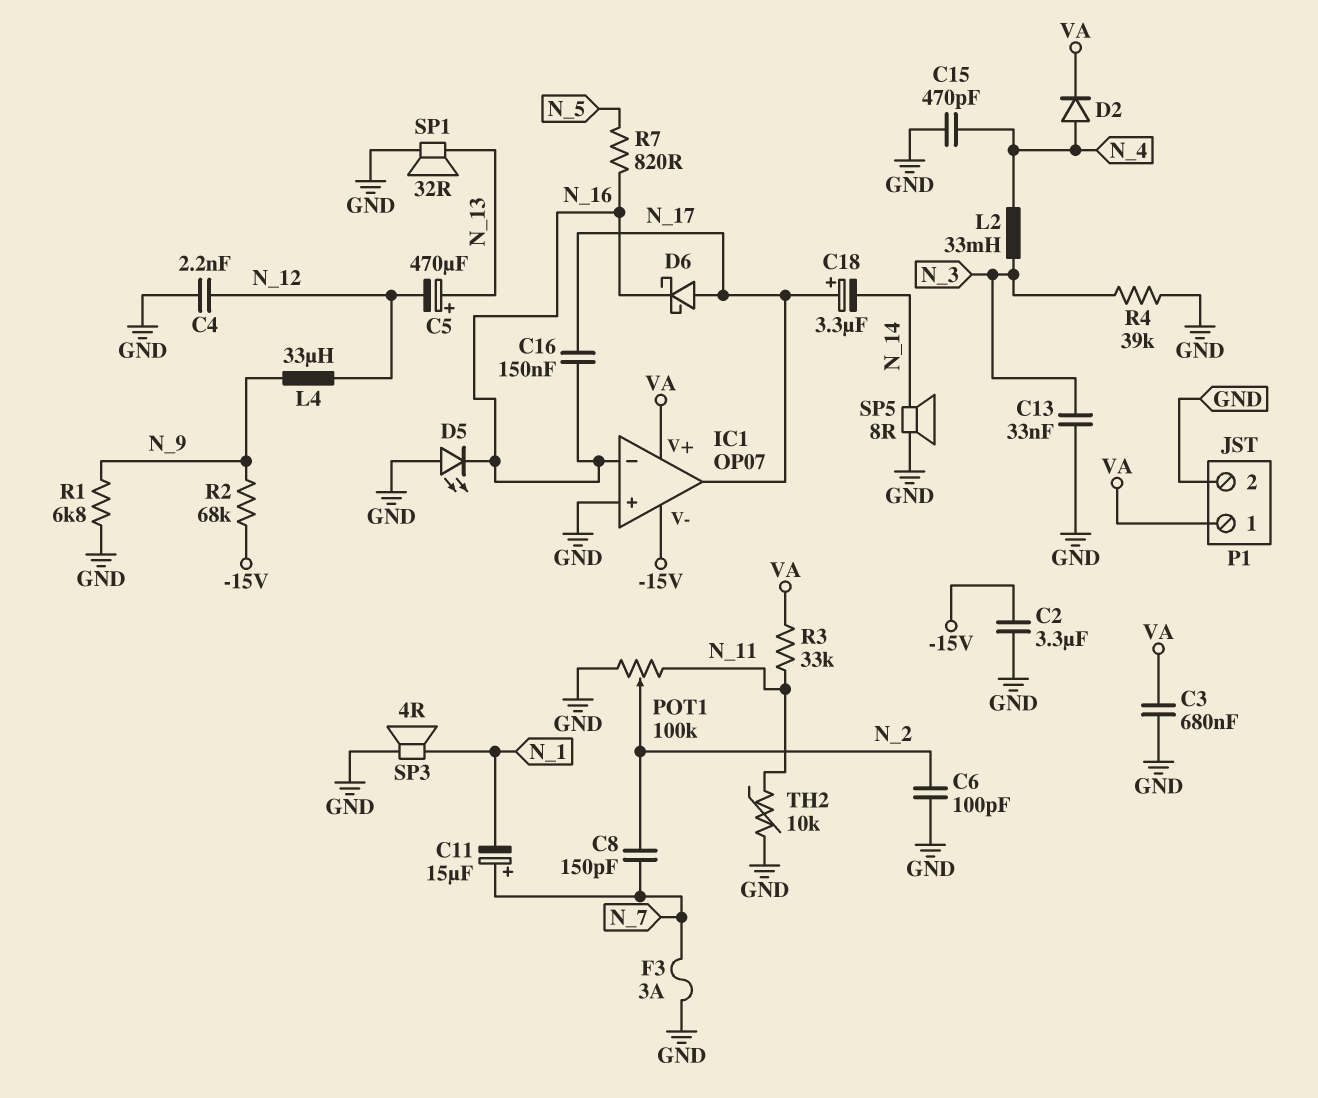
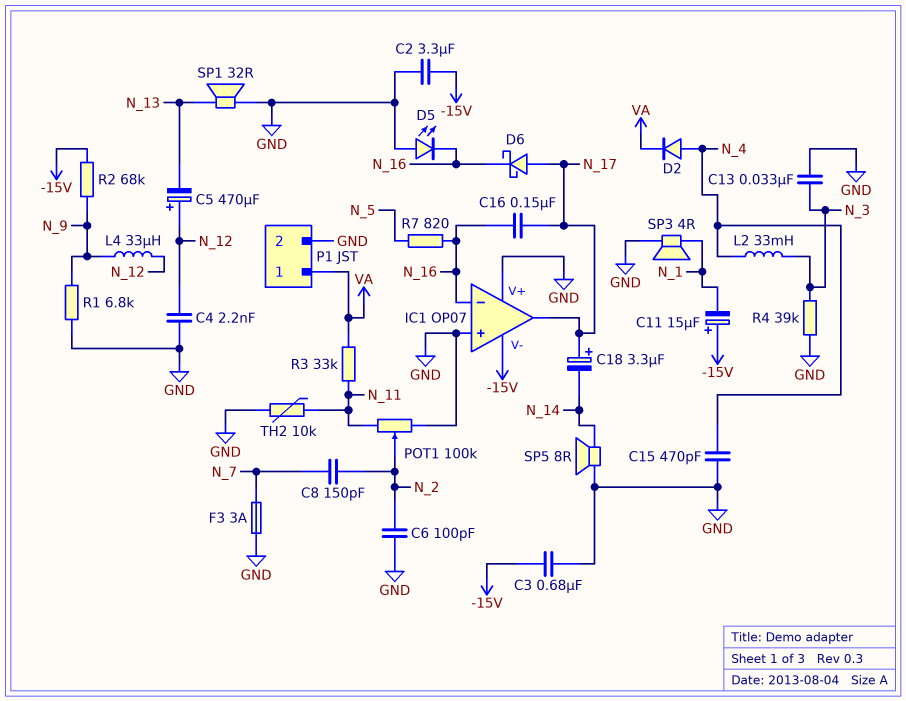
C3: 680nF (GND, VA) -> 680nF (-15V, GND)
C5: 470uF (plus N_13, minus N_12) -> 470uF (plus N_12, minus N_13)
C11: 15uF (plus N_7, minus N_1) -> 15uF (plus -15V, minus N_1)
IC1 pin V+: VA -> GND

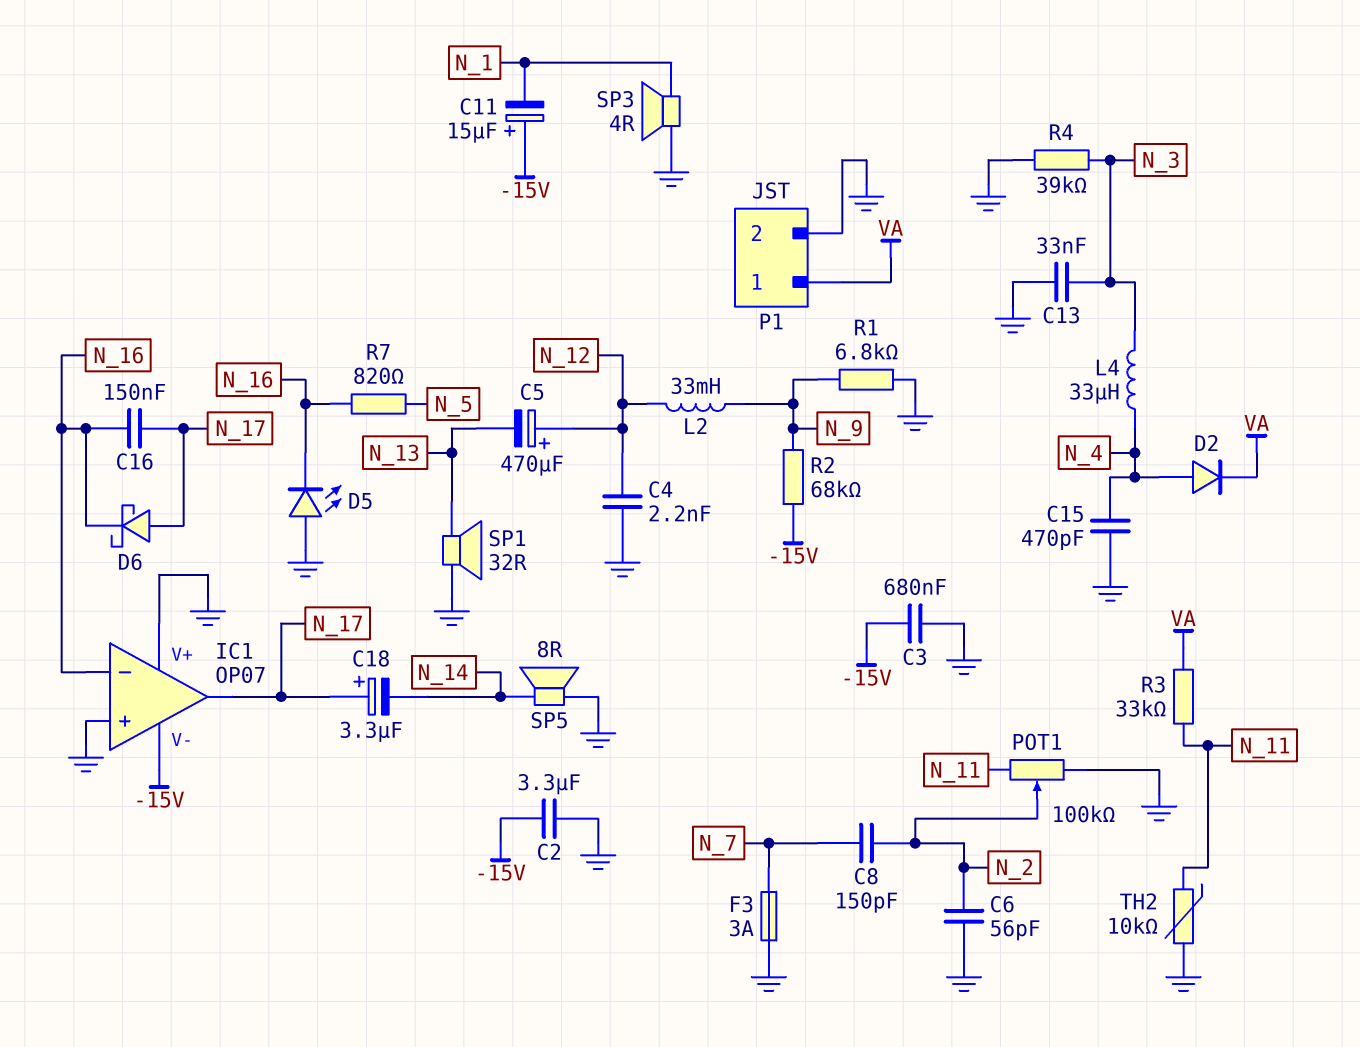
C6: 100pF (GND, N_2) -> 56pF (GND, N_2)
L2: 33mH (N_3, N_4) -> 33mH (N_9, N_12)
L4: 33uH (N_9, N_12) -> 33uH (N_3, N_4)

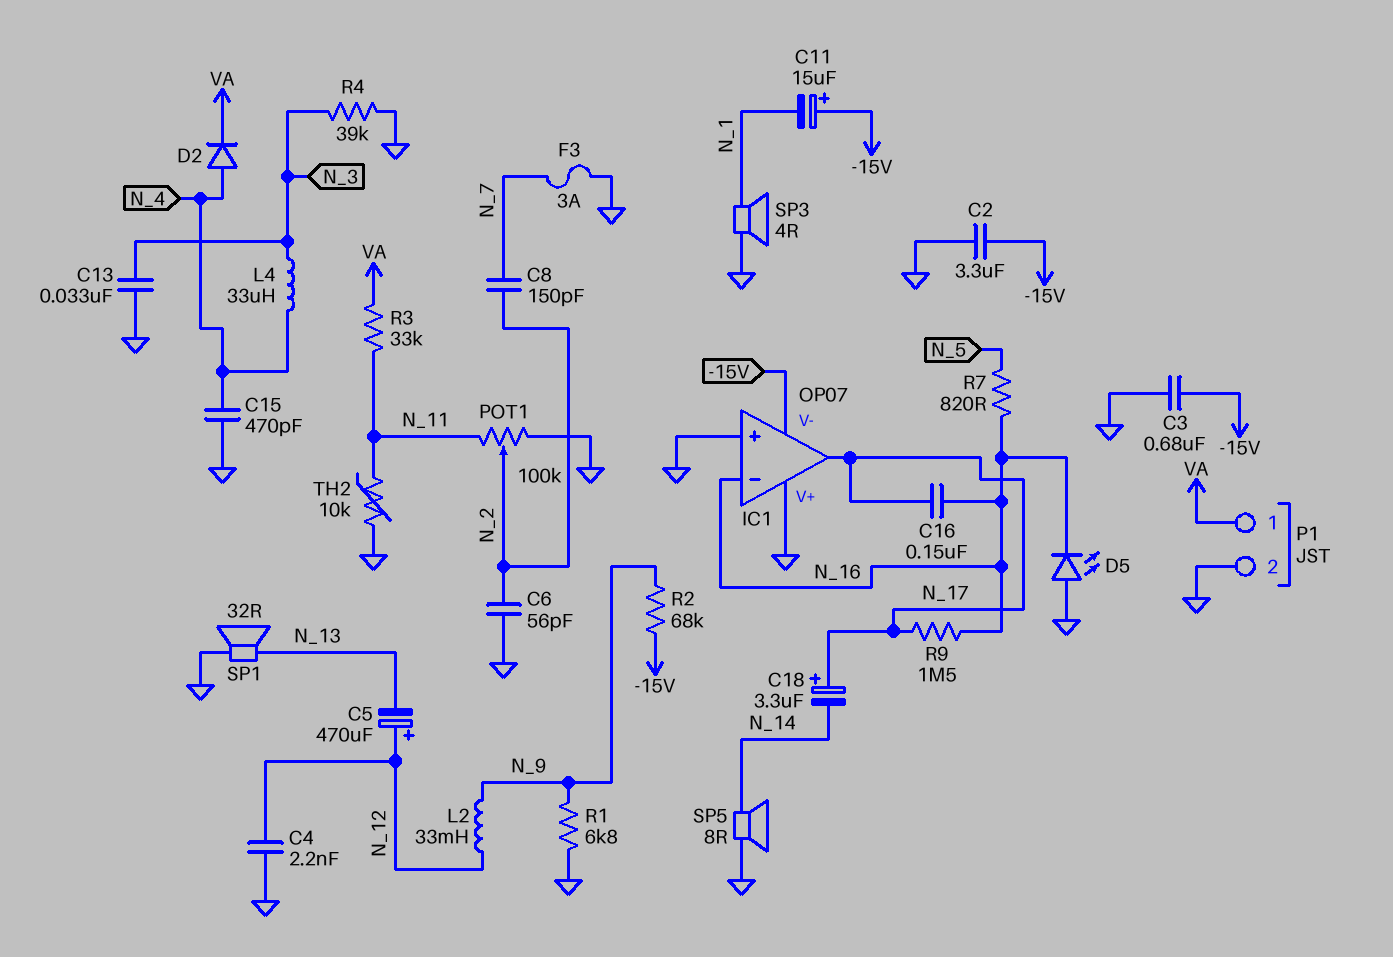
D6: schottky (A N_17, K N_16) -> none
R9: none -> 1.5M (N_16, N_17)

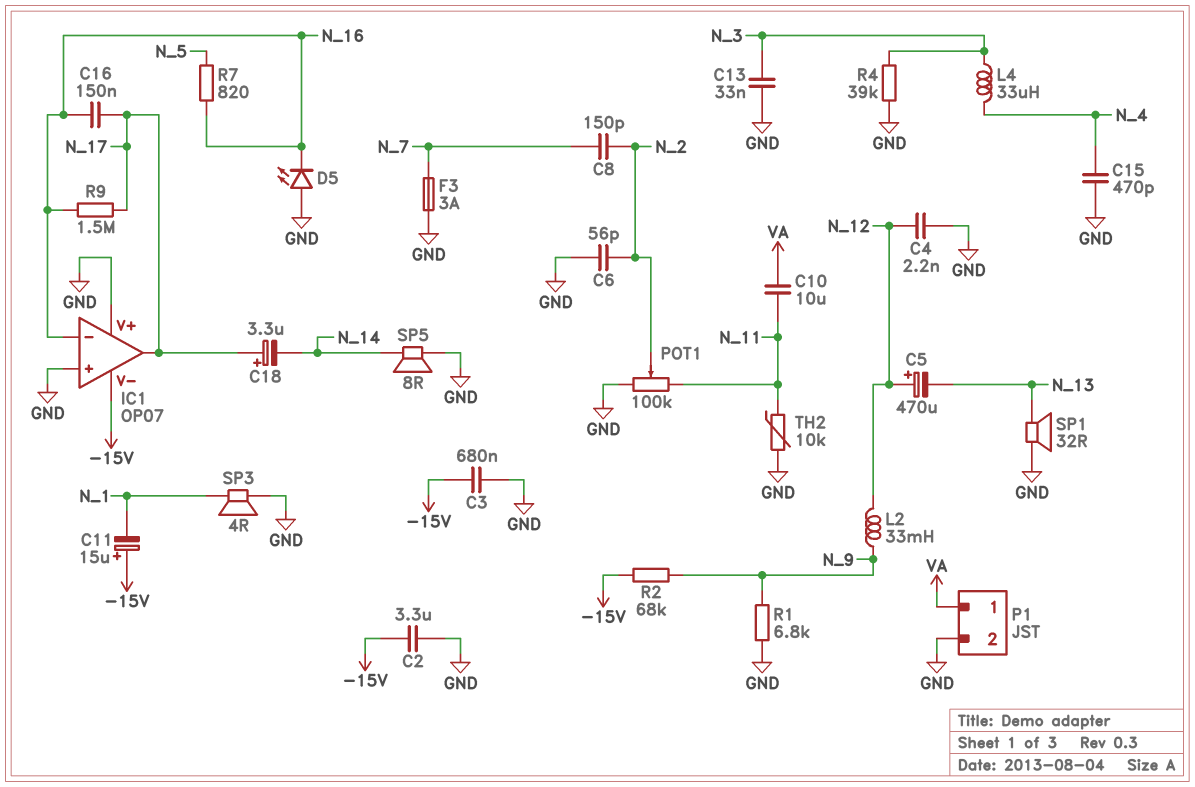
C10: none -> 10uF (N_11, VA)
D2: diode (A N_4, K VA) -> none
R3: 33k (N_11, VA) -> none

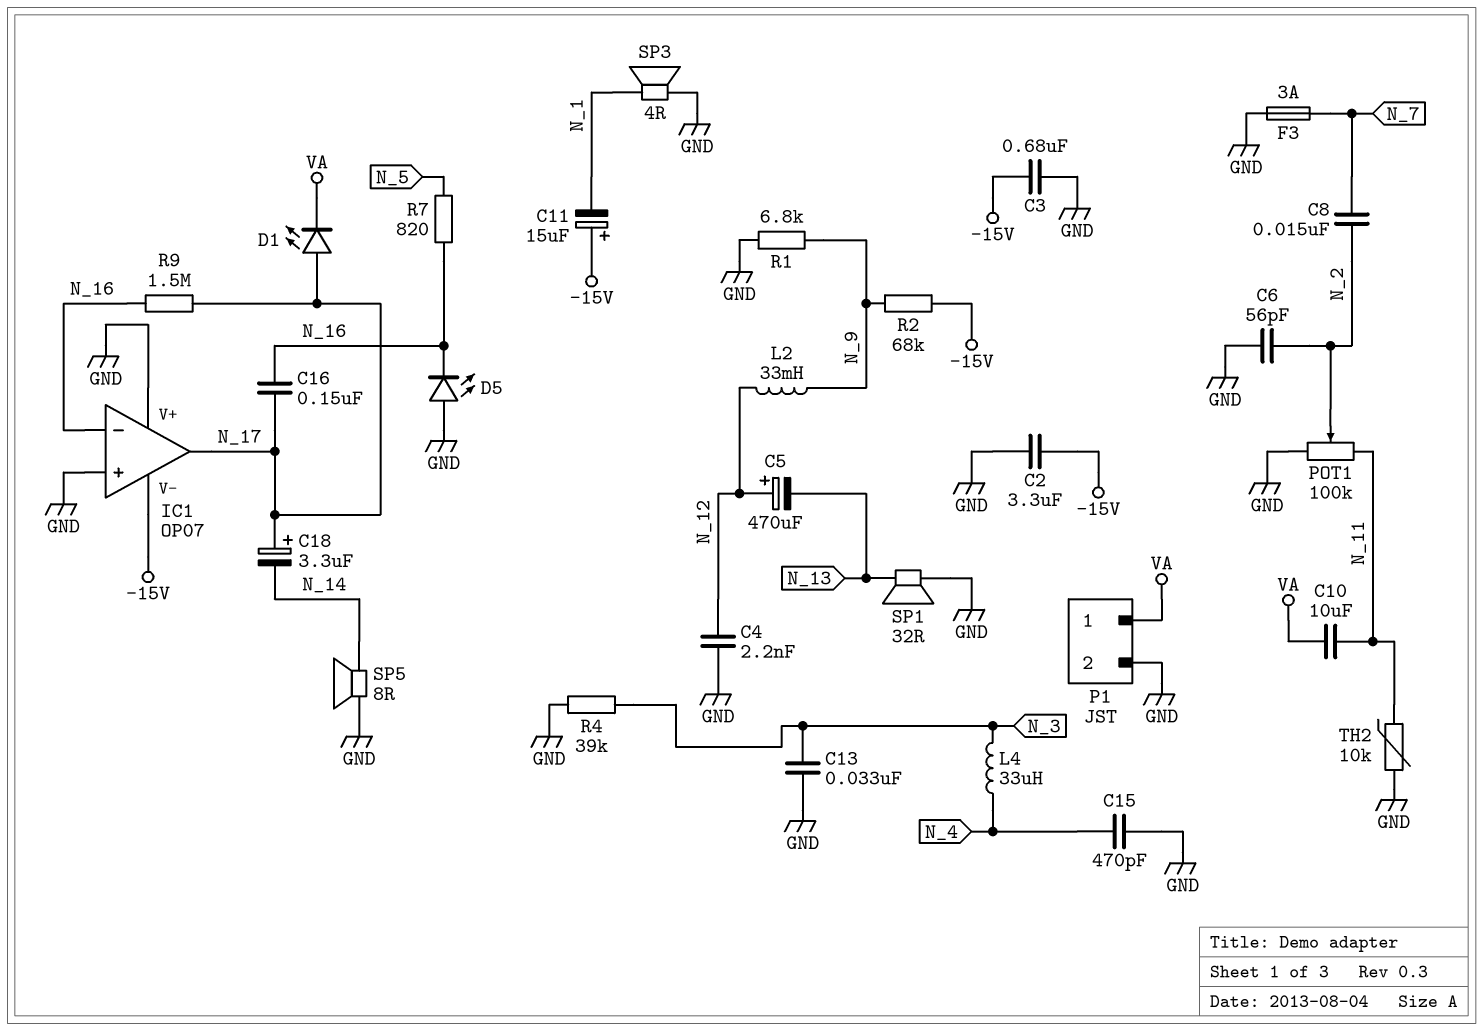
C8: 150pF (N_2, N_7) -> 15nF (N_2, N_7)
D1: none -> LED (A N_17, K VA)

